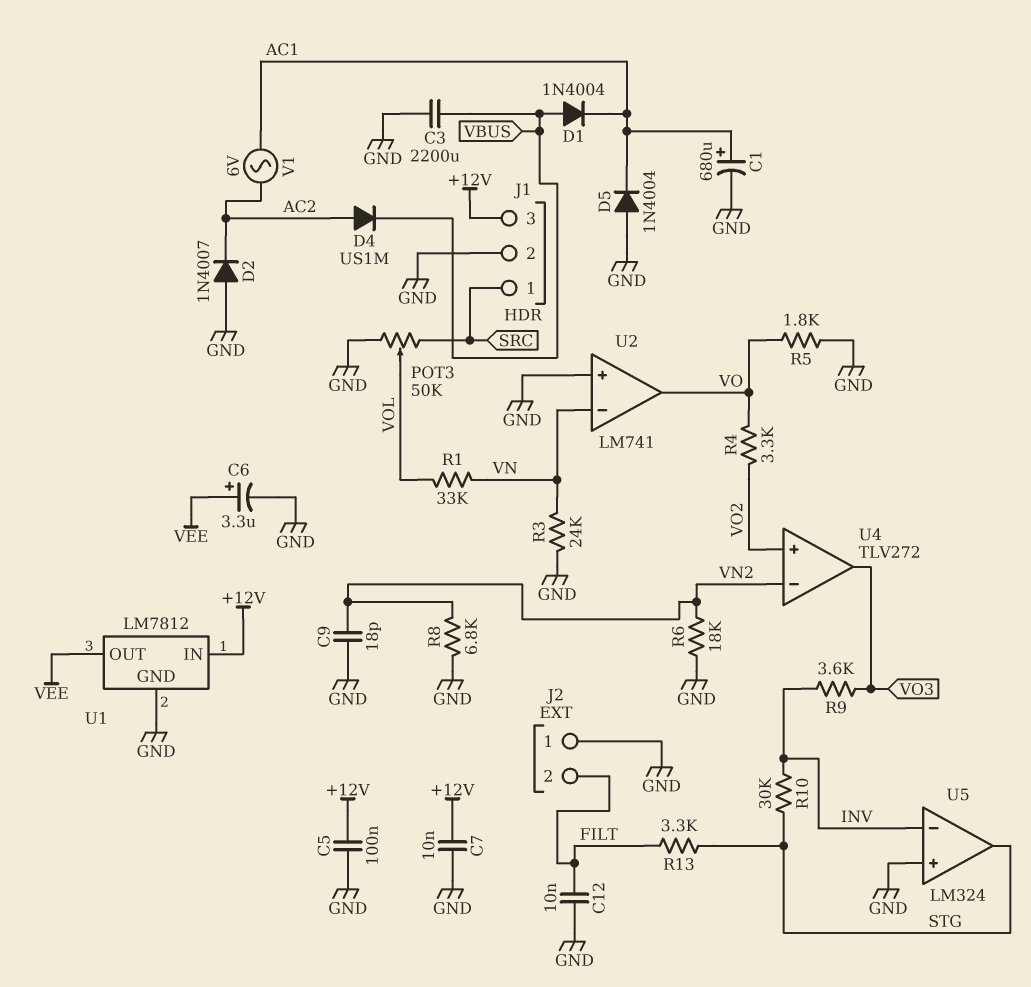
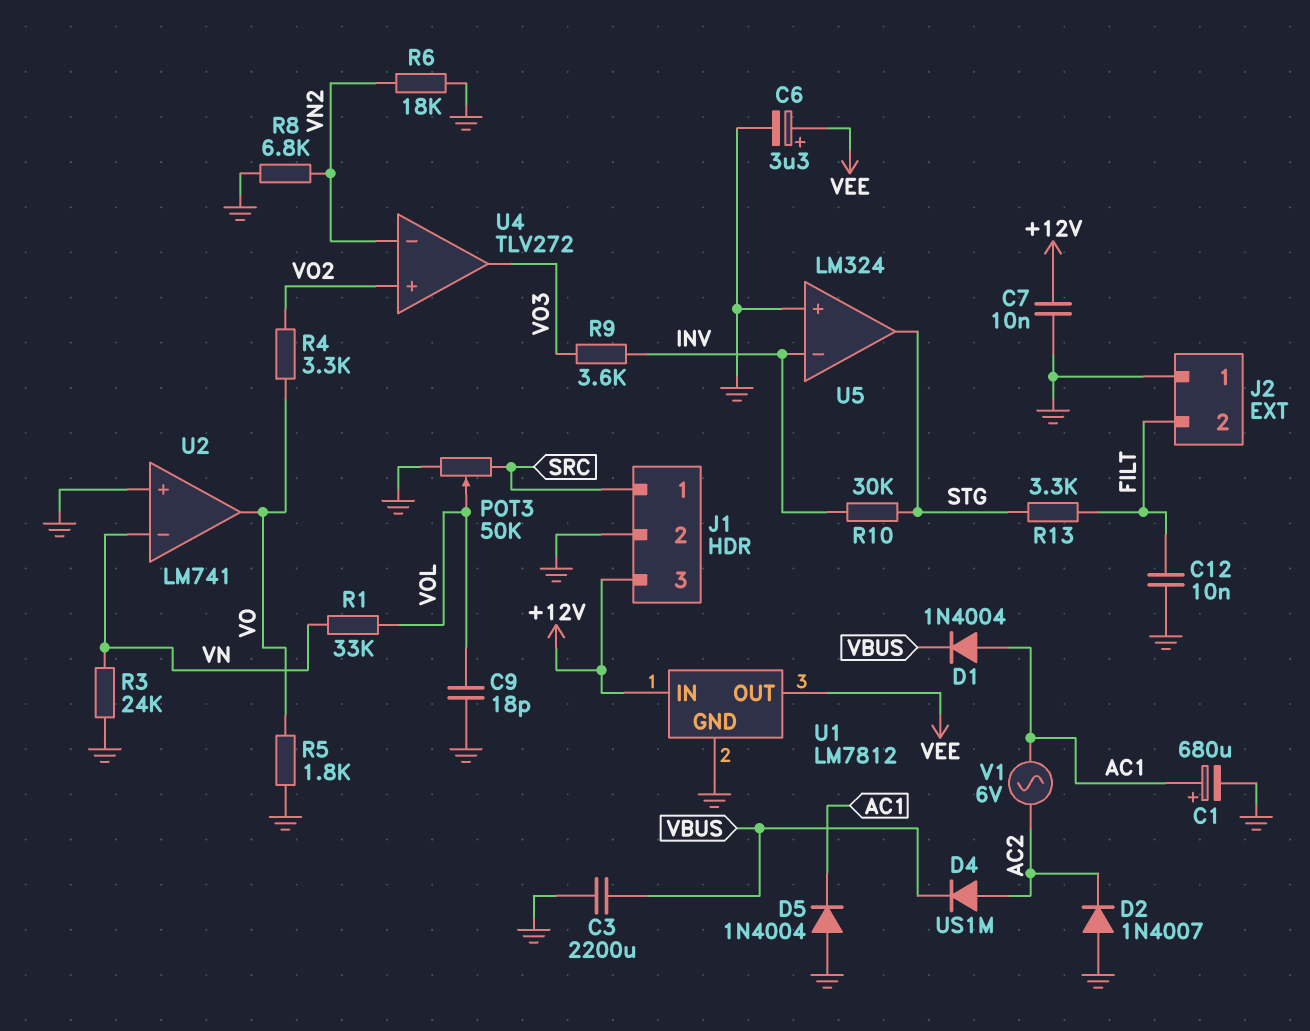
C5: 100nF (+12V, GND) -> none
C9: 18pF (GND, VN2) -> 18pF (GND, VOL)
D1: diode 1N4004 (A VBUS, K AC1) -> diode 1N4004 (A AC1, K VBUS)

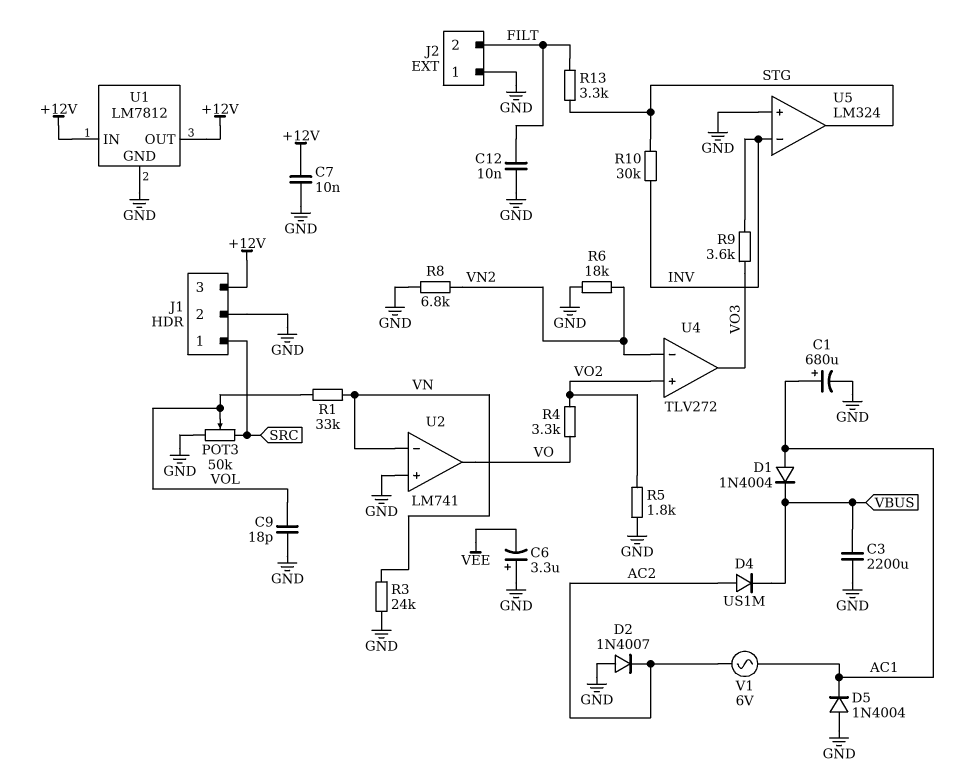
C6: 3.3uF (plus VEE, minus GND) -> 3.3uF (plus GND, minus VEE)
R5: 1.8k (GND, VO) -> 1.8k (GND, VO2)
U1 pin OUT: VEE -> +12V

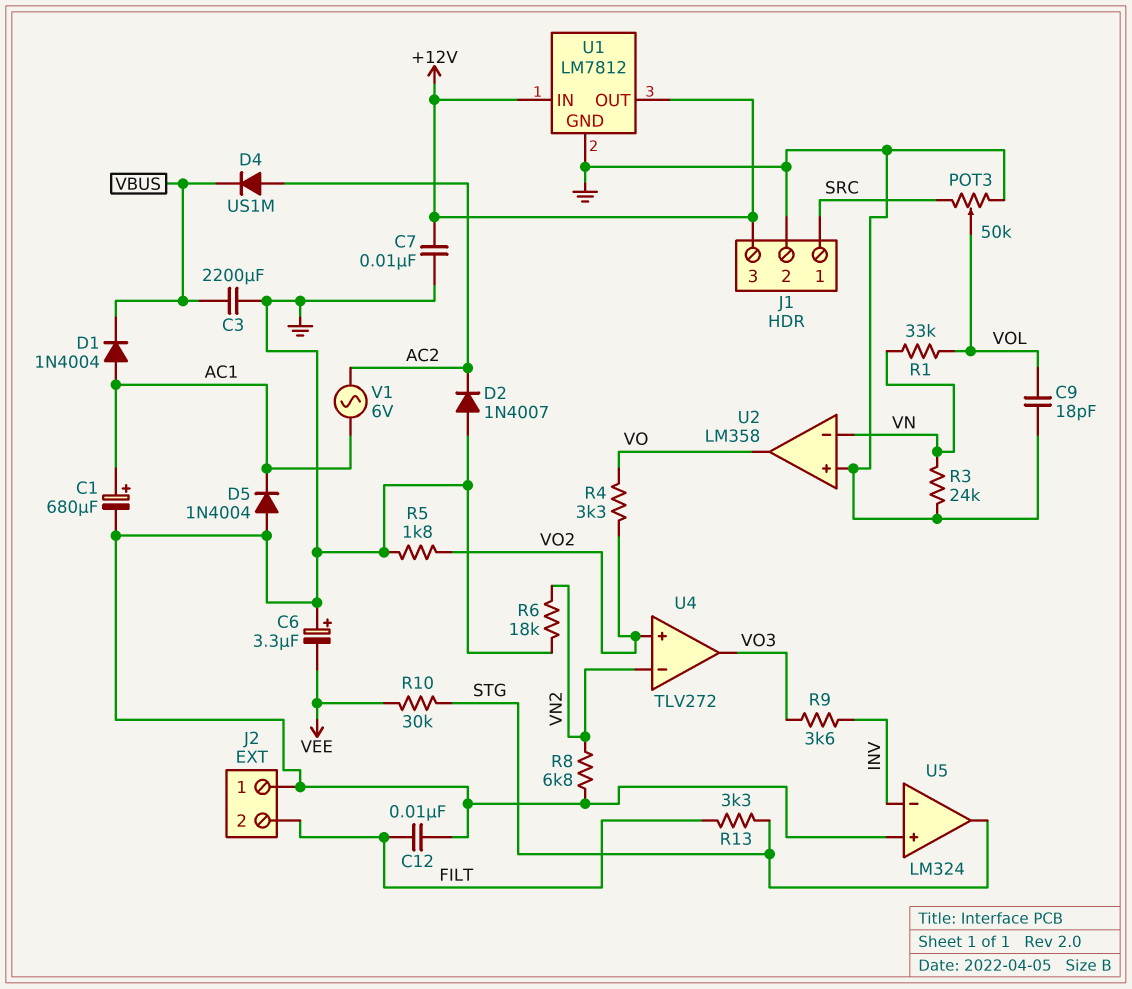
R10: 30k (INV, STG) -> 30k (STG, VEE)
U2: LM741 -> LM358

